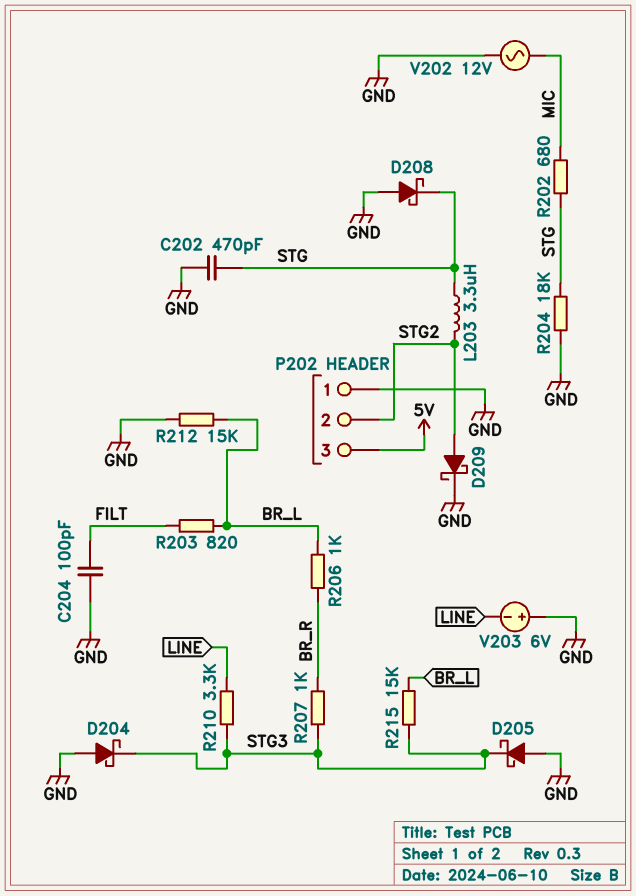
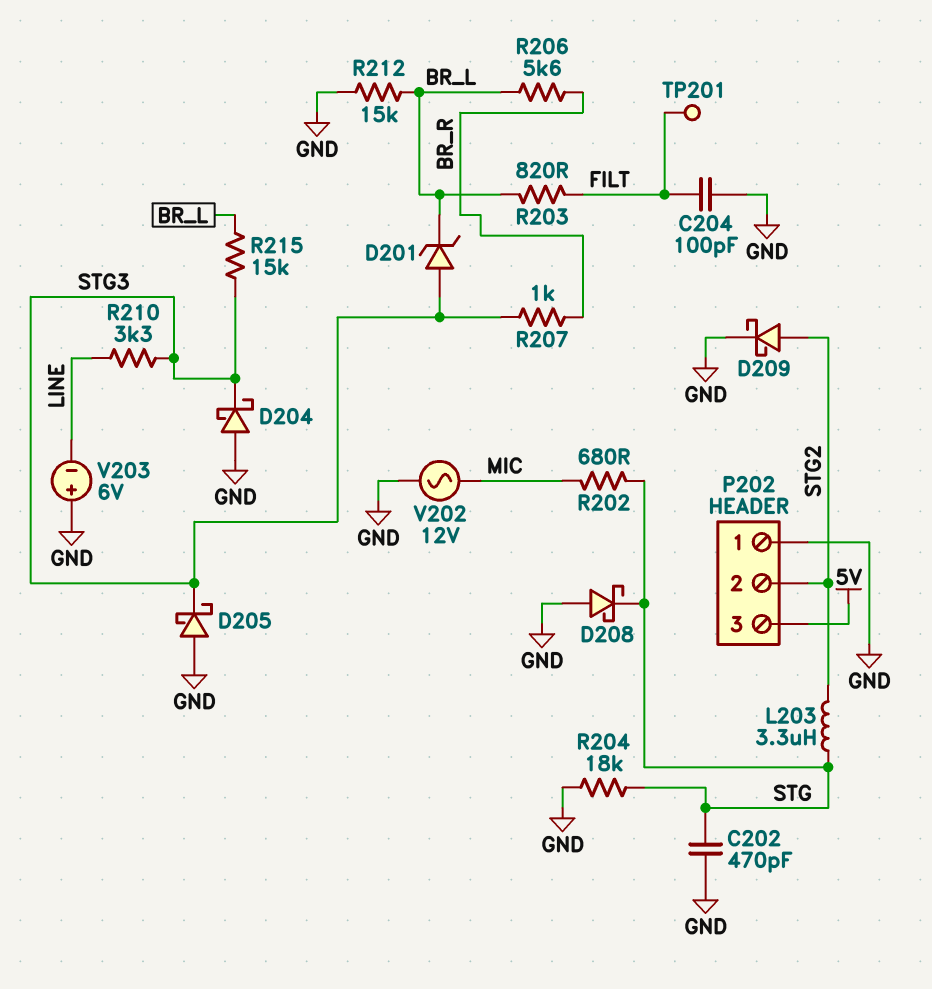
D201: none -> zener (A STG3, K BR_L)
R206: 1k (BR_L, BR_R) -> 5.6k (BR_L, BR_R)
TP201: none -> test point (FILT)

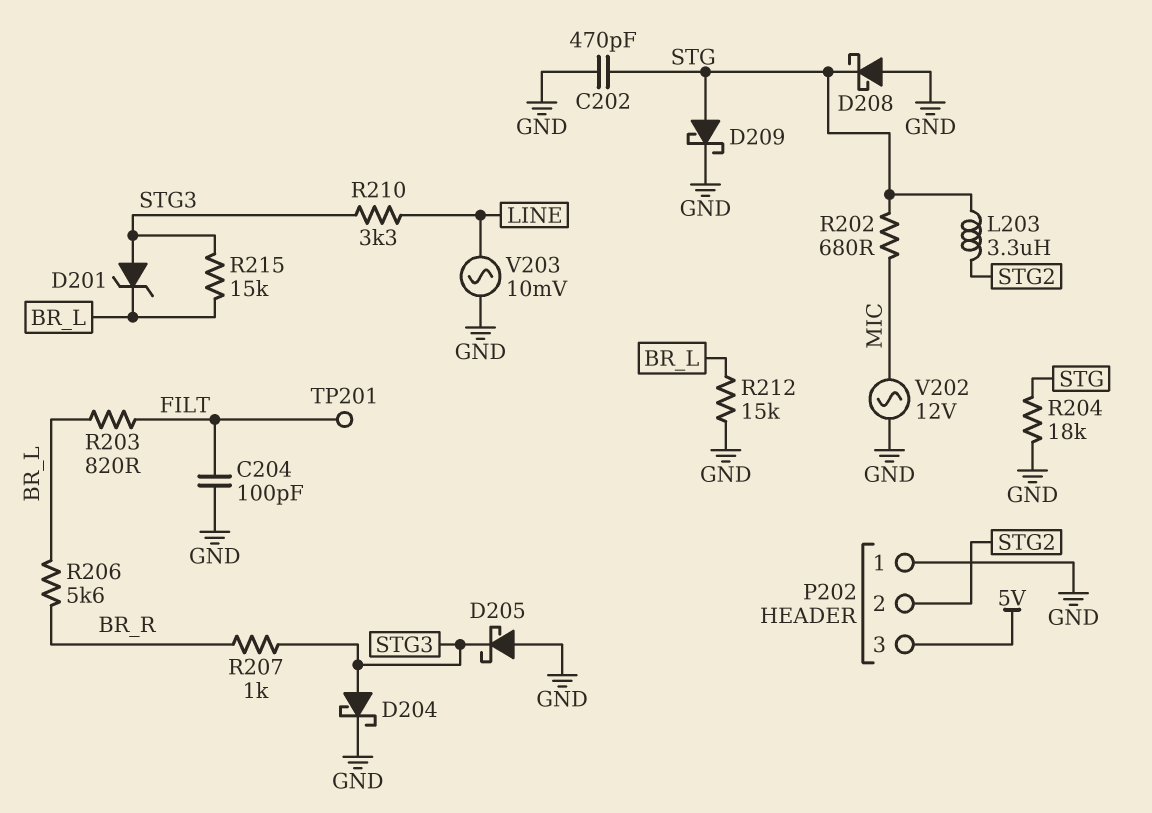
D204: schottky (A GND, K STG3) -> schottky (A STG3, K GND)
D209: schottky (A STG2, K GND) -> schottky (A STG, K GND)
V203: 6V (plus GND, minus LINE) -> AC 10mV (GND, LINE)

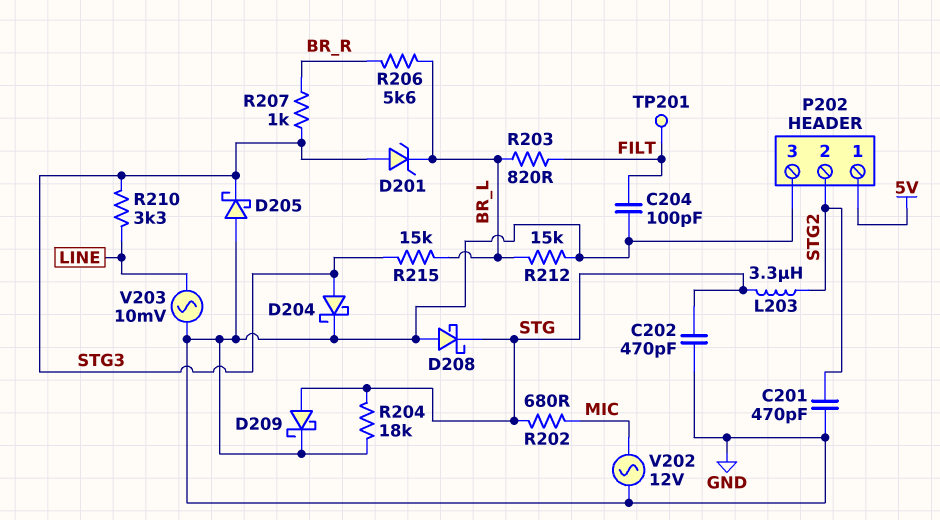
C201: none -> 470pF (GND, STG2)
P202 pin 1: GND -> 5V
P202 pin 3: 5V -> GND

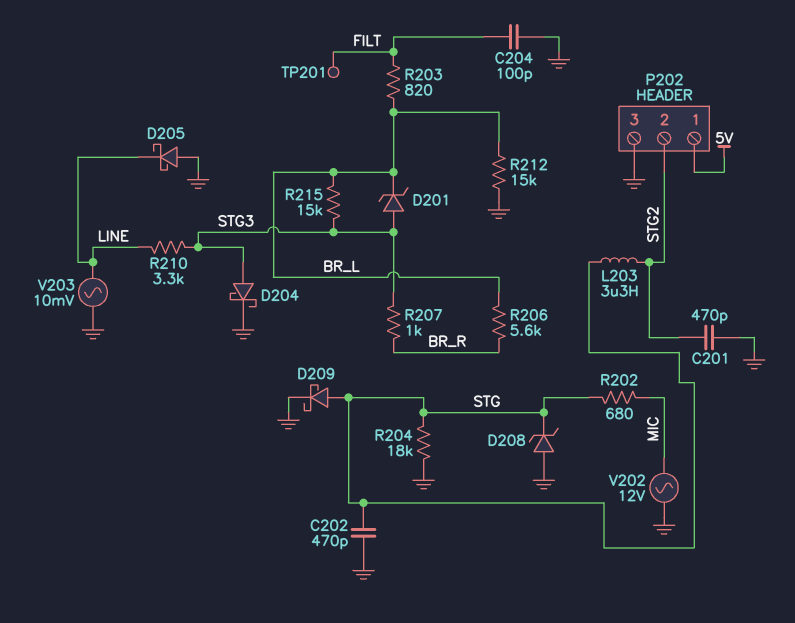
D205: schottky (A GND, K STG3) -> schottky (A GND, K LINE)
D208: schottky (A GND, K STG) -> zener (A GND, K STG)

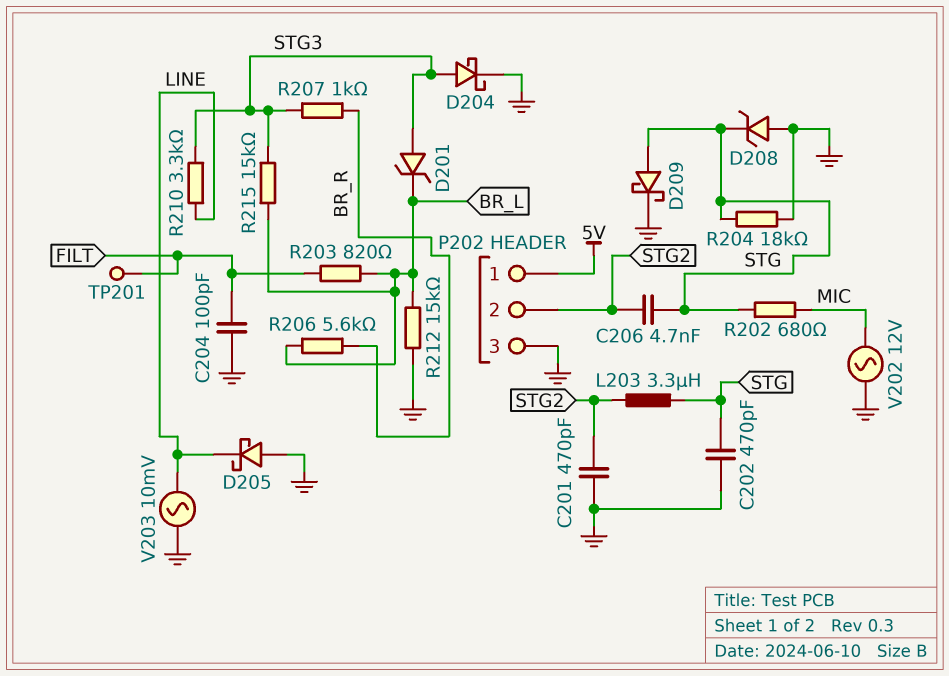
C206: none -> 4.7nF (STG, STG2)

